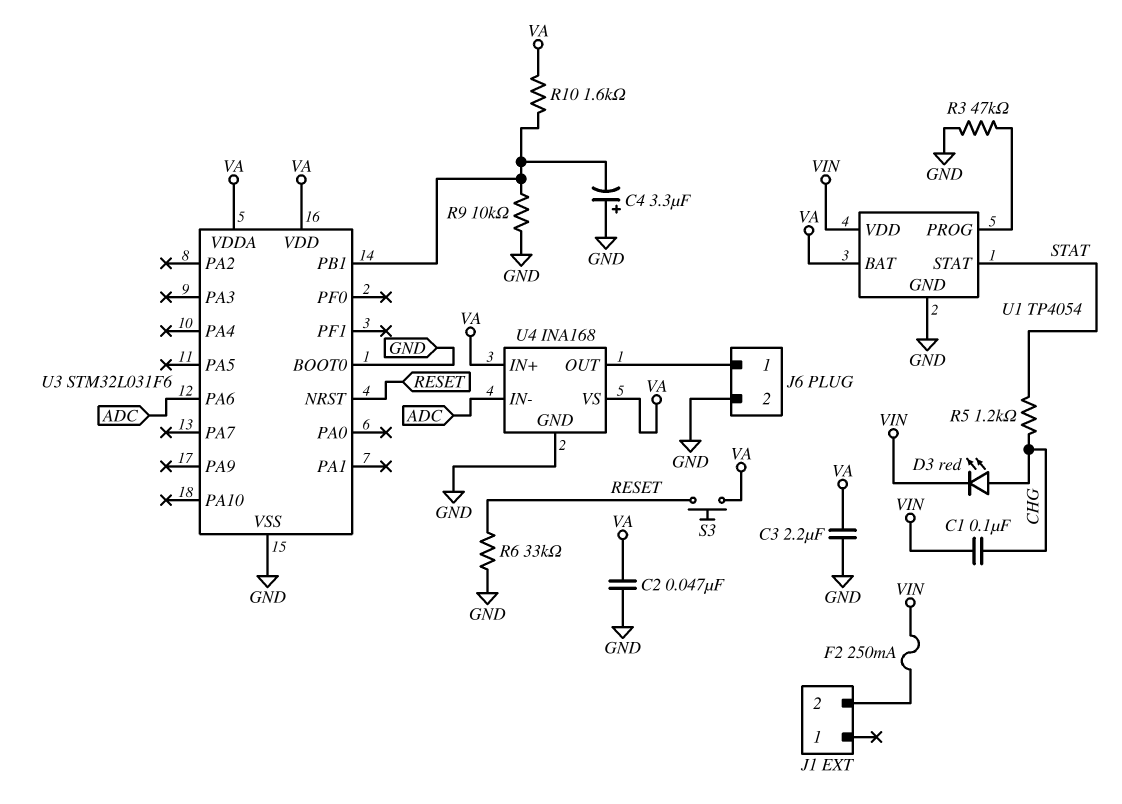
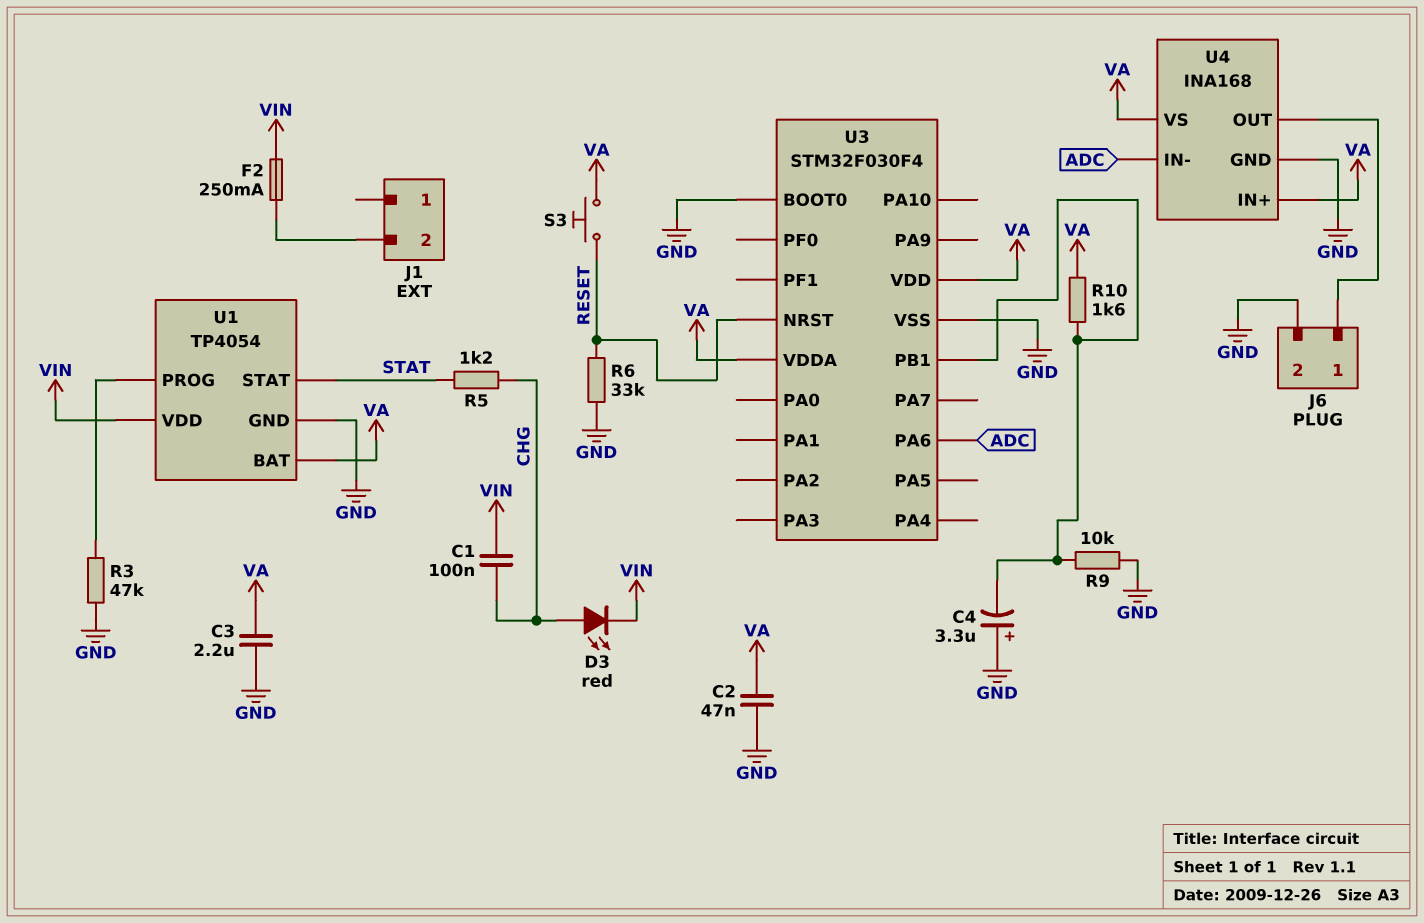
U3: STM32L031F6 -> STM32F030F4

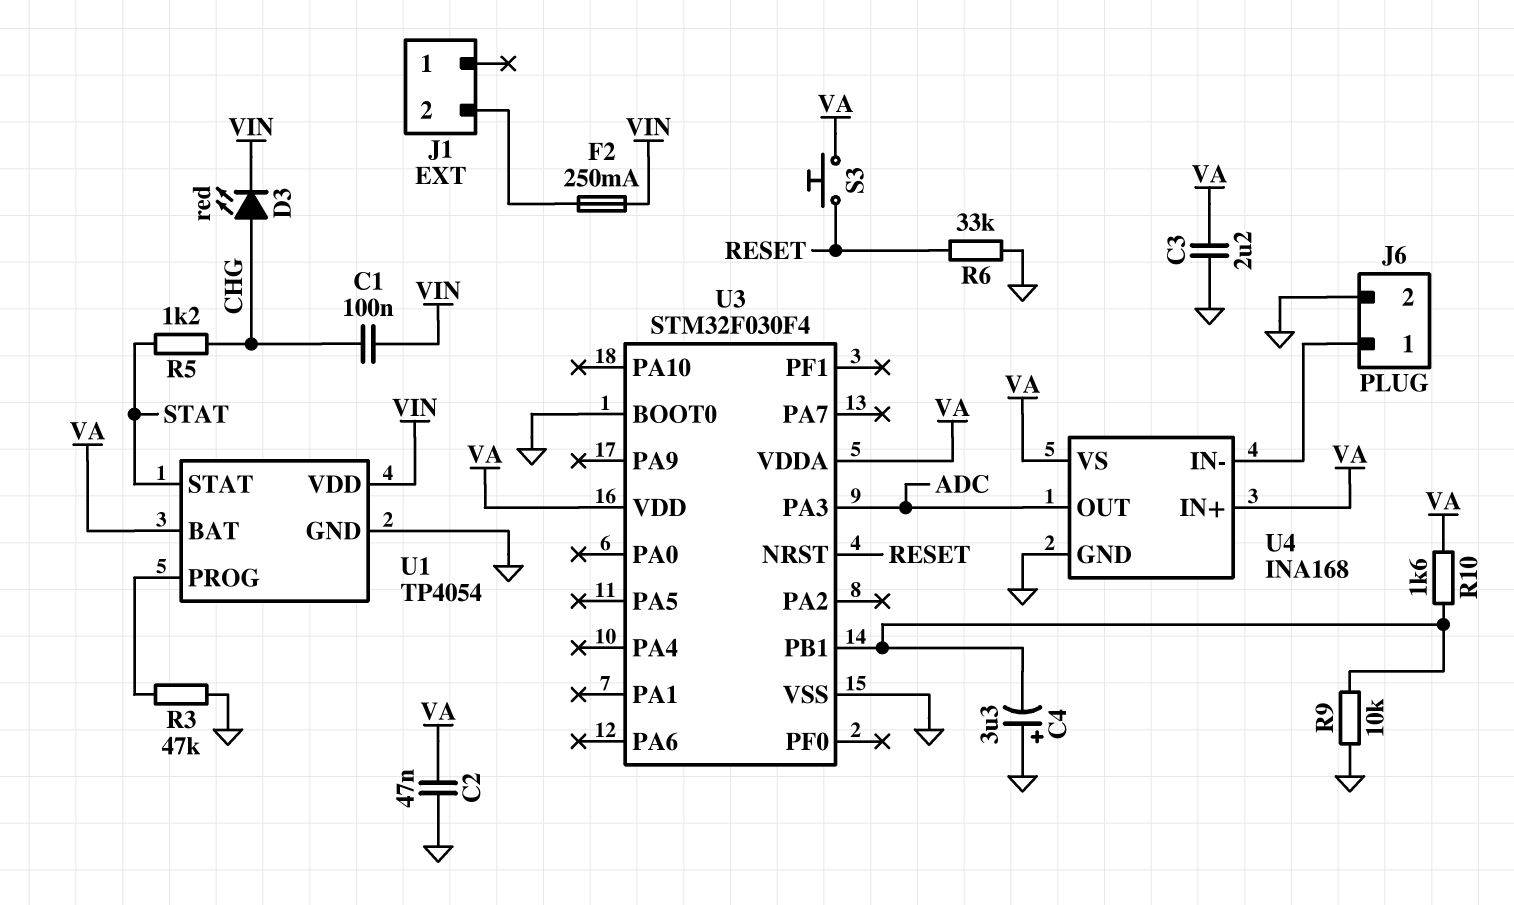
U3 pin PA3: none -> ADC
U3 pin PA6: ADC -> none
U4 pin IN-: ADC -> J6/1
U4 pin OUT: J6/1 -> ADC

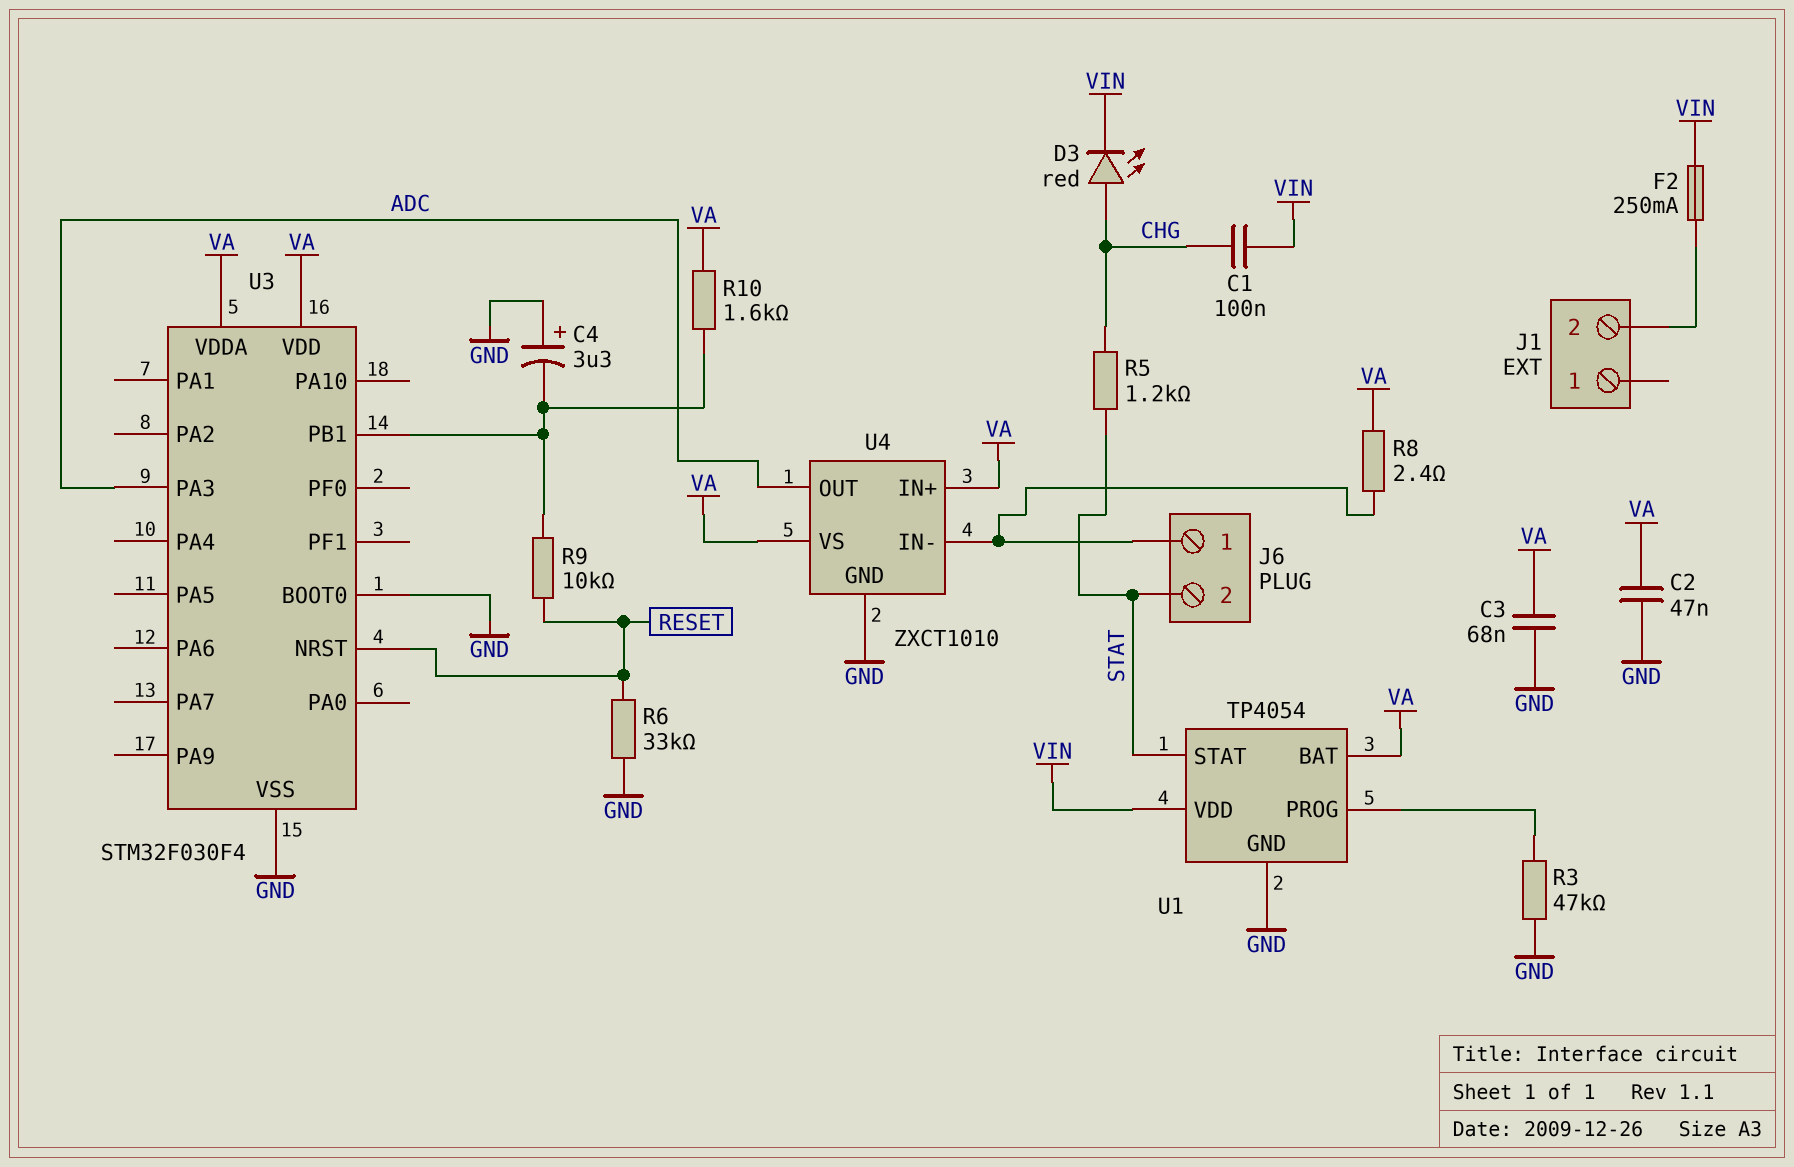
C3: 2.2uF (GND, VA) -> 68nF (GND, VA)
J6 pin 2: GND -> STAT
R8: none -> 2.4 (J6/1, VA)
R9: 10k (GND, U3/PB1) -> 10k (RESET, U3/PB1)
S3: button (RESET, VA) -> none
U4: INA168 -> ZXCT1010

